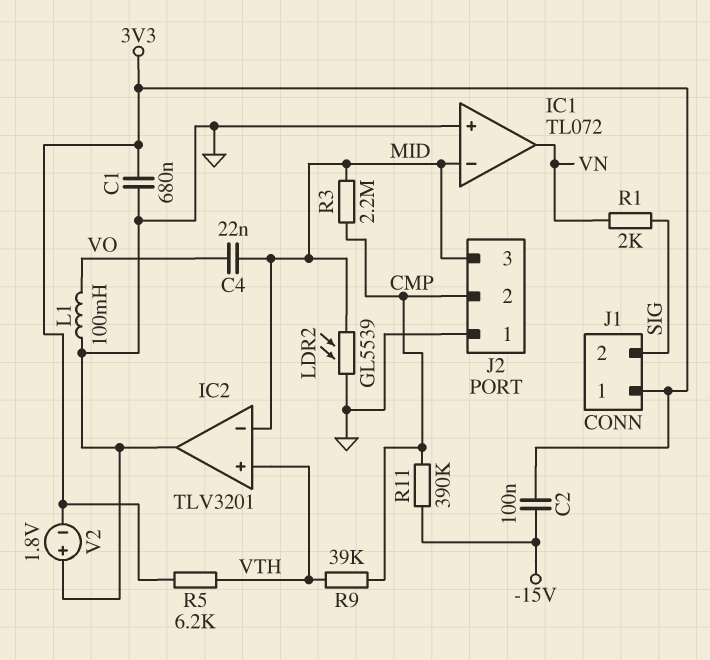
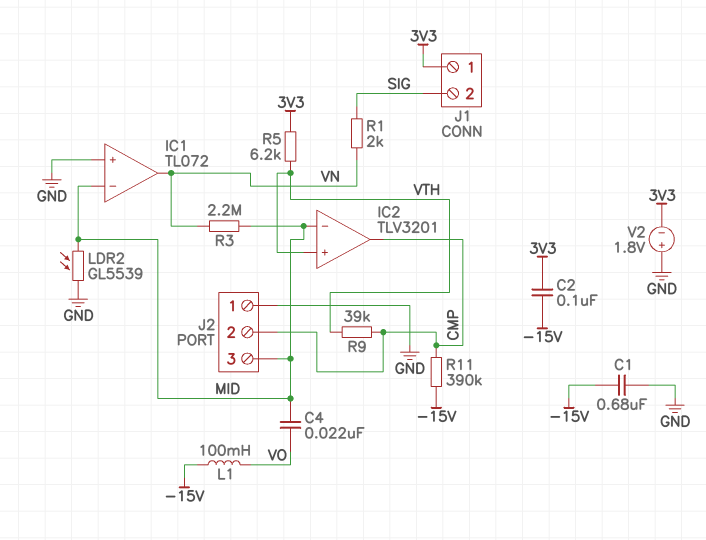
C1: 680nF (3V3, GND) -> 680nF (-15V, GND)
IC2 pin out: GND -> CMP
L1: 100mH (GND, VO) -> 100mH (-15V, VO)
R3: 2.2M (CMP, MID) -> 2.2M (MID, VN)

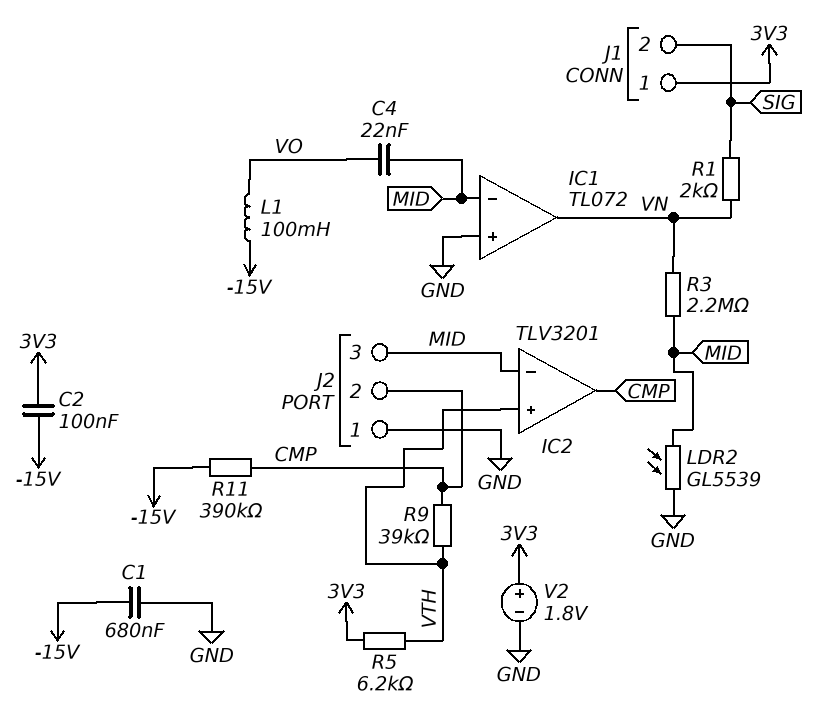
V2: 1.8V (plus GND, minus 3V3) -> 1.8V (plus 3V3, minus GND)

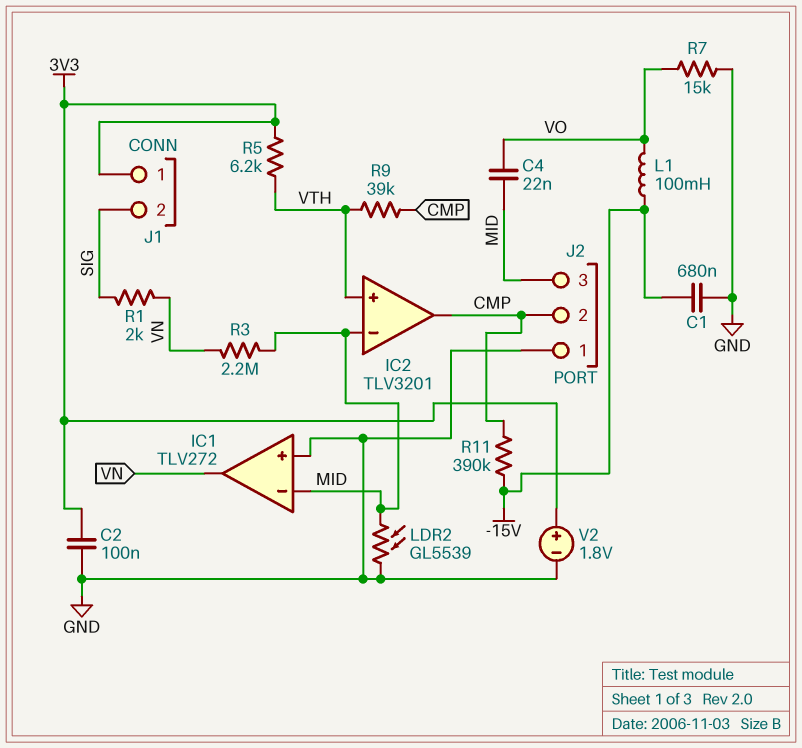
C2: 100nF (-15V, 3V3) -> 100nF (3V3, GND)
IC1: TL072 -> TLV272
R7: none -> 15k (GND, VO)

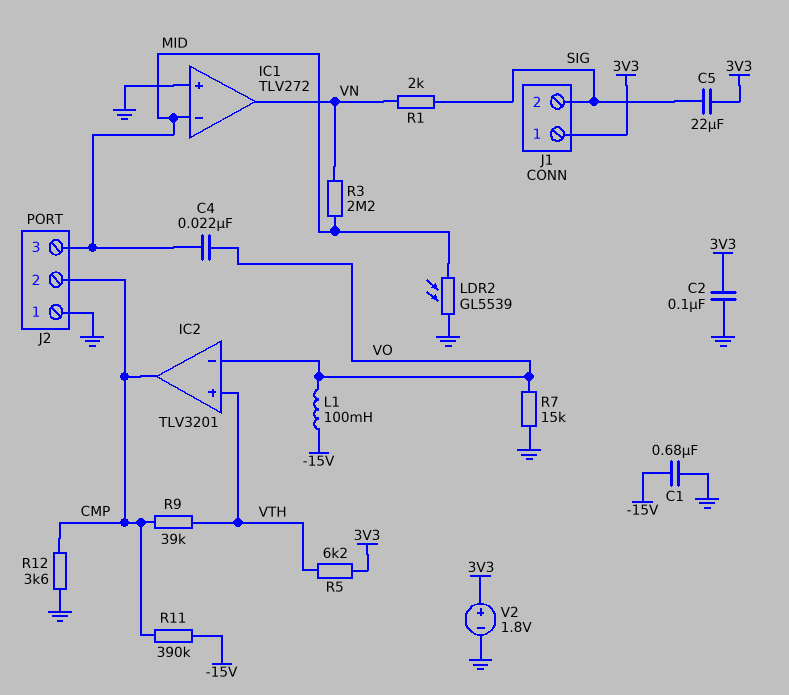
C5: none -> 22uF (3V3, SIG)
IC2 pin in-: MID -> VO
R12: none -> 3.6k (CMP, GND)

